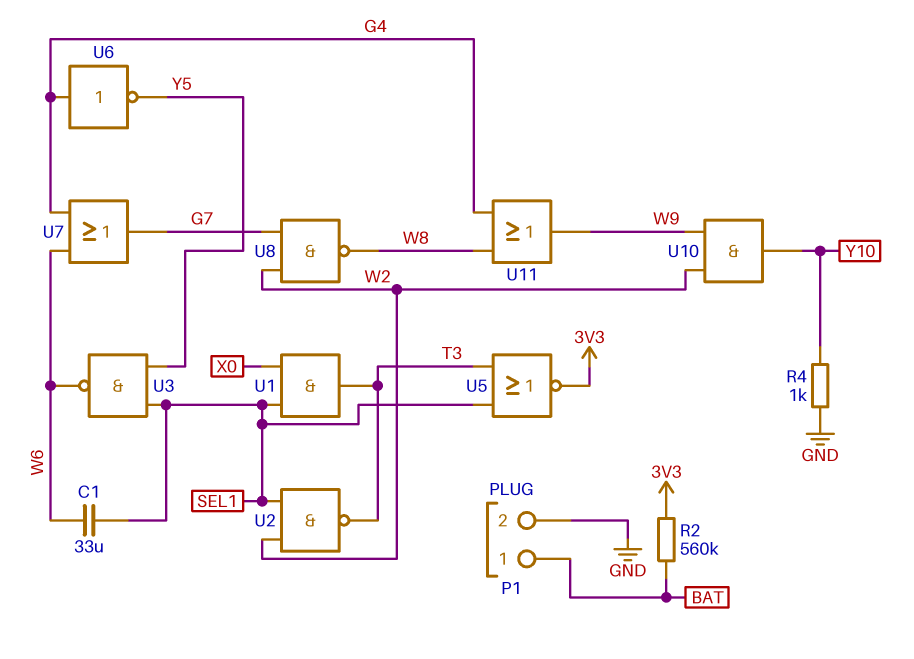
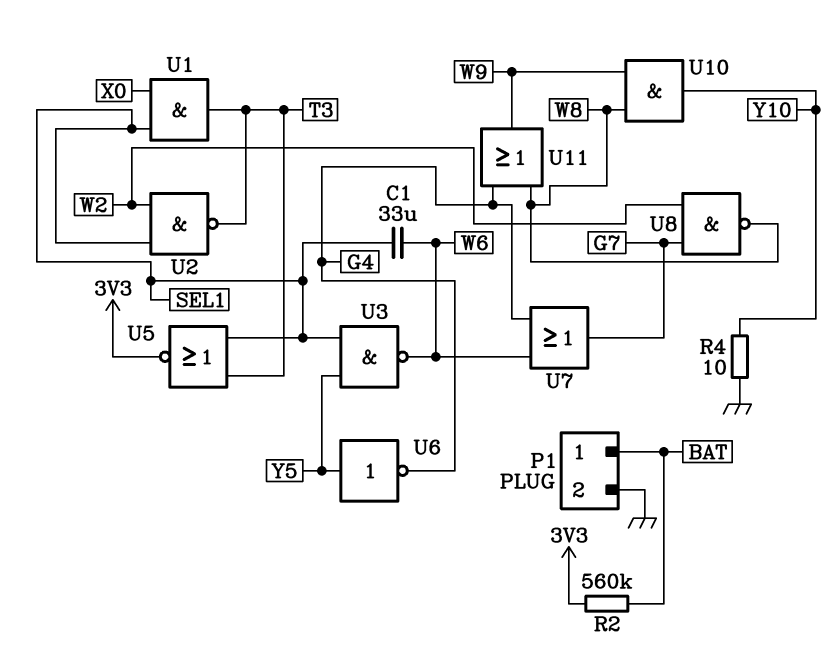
R4: 1k (GND, Y10) -> 10 (GND, Y10)
U6: NOT (in G4, out Y5) -> NOT (in Y5, out G4)
U10: AND (in W2, in W9, out Y10) -> AND (in W8, in W9, out Y10)

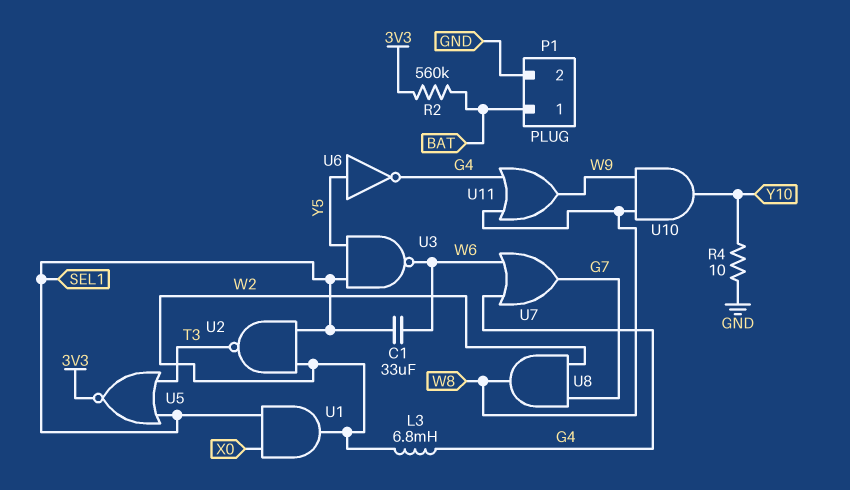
L3: none -> 6.8mH (G4, W2)
U1: AND (in SEL1, in X0, out T3) -> AND (in SEL1, in X0, out W2)
U8: NAND (in G7, in W2, out W8) -> AND (in G7, in W2, out W8)

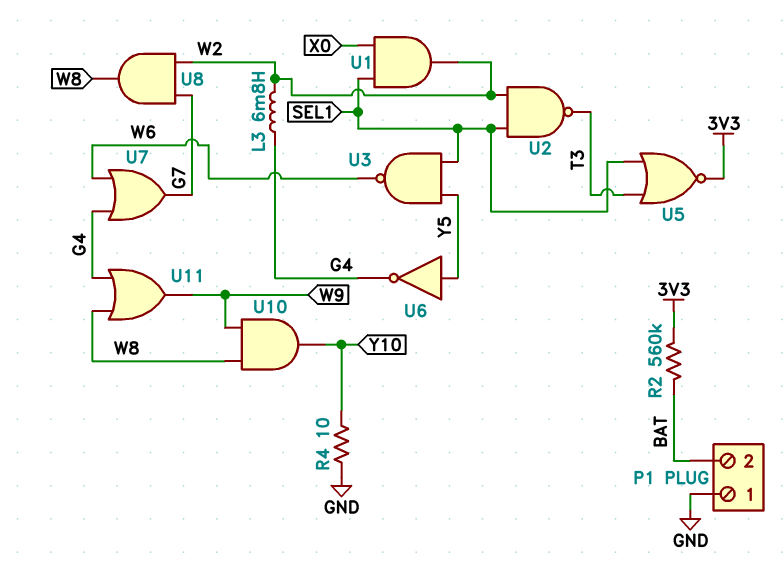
C1: 33uF (SEL1, W6) -> none
P1 pin 1: BAT -> GND
P1 pin 2: GND -> BAT

